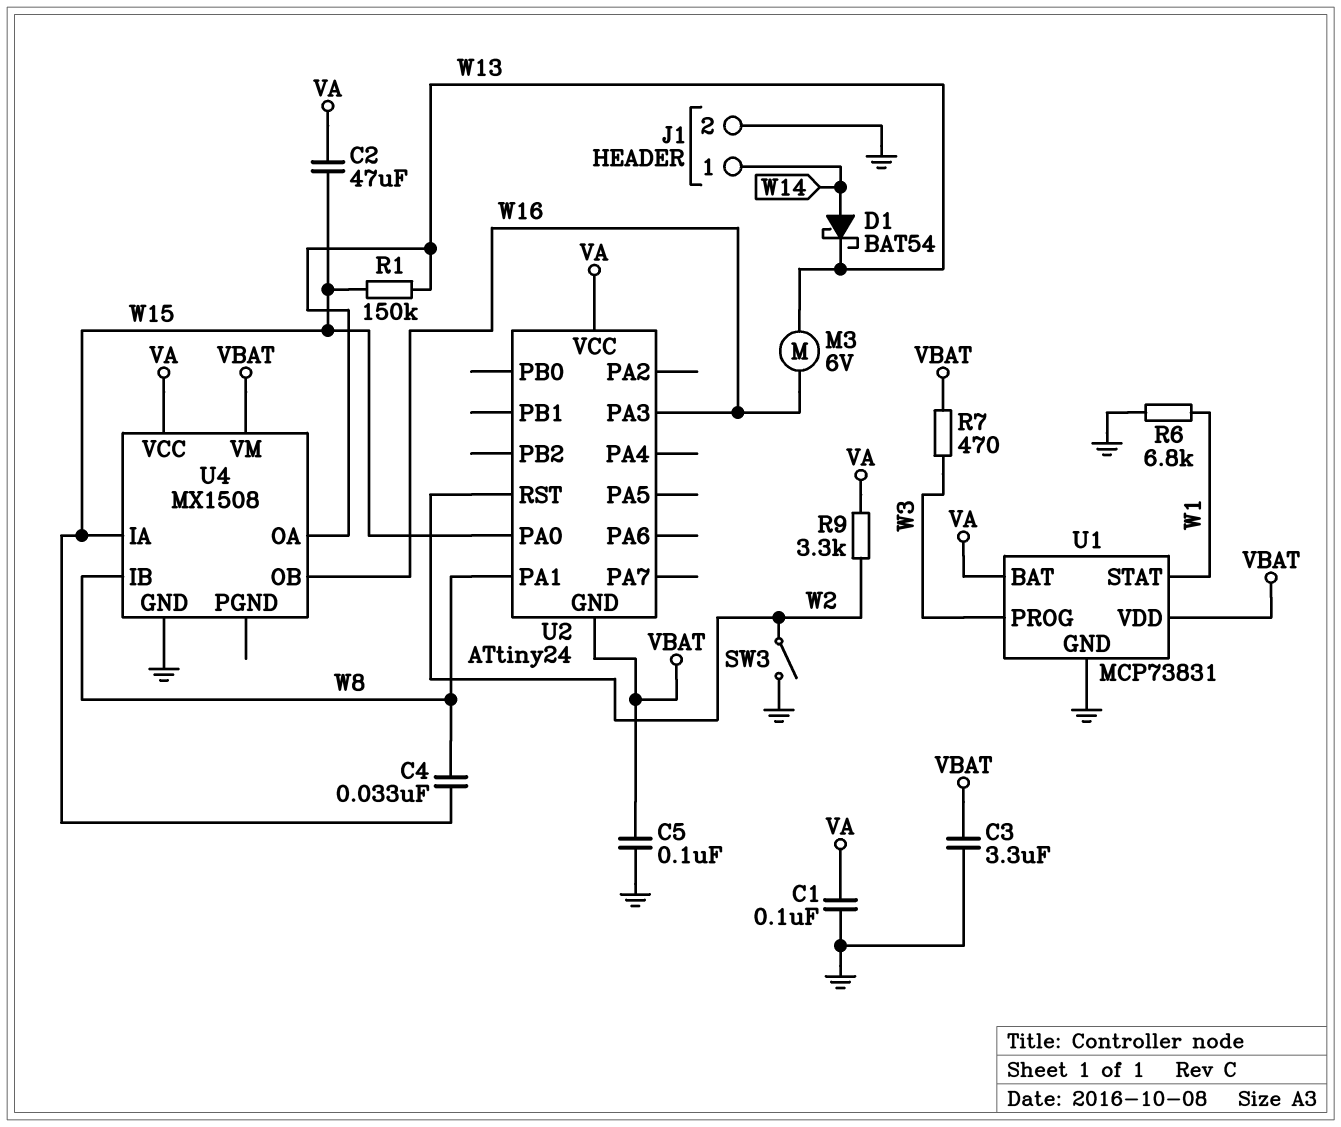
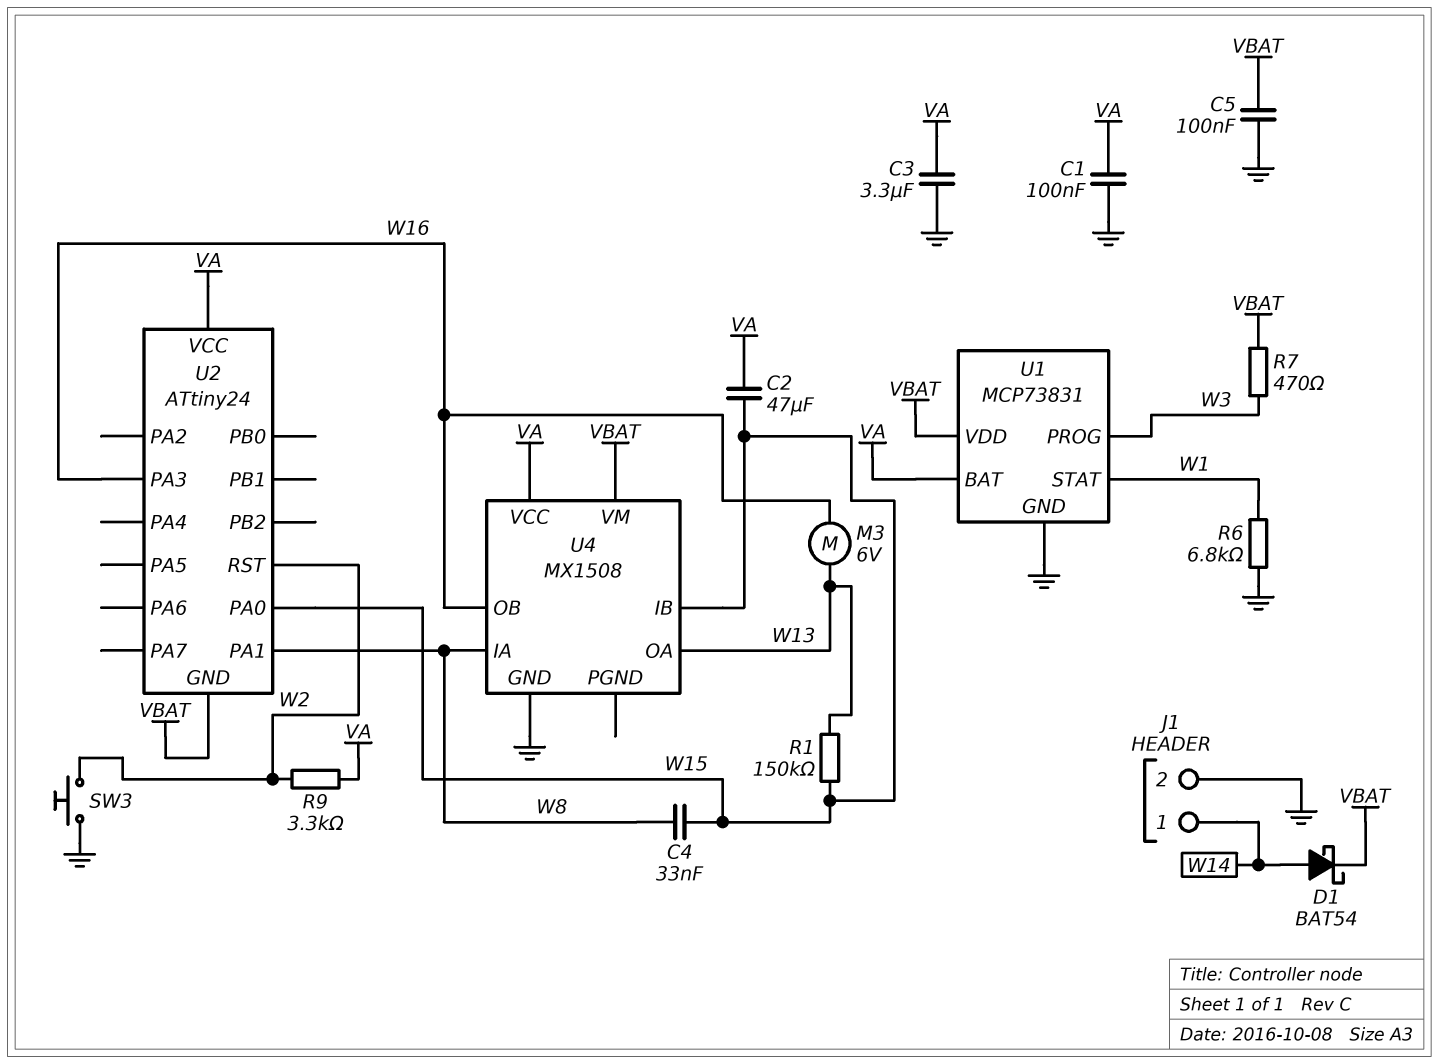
C3: 3.3uF (GND, VBAT) -> 3.3uF (GND, VA)
D1: schottky BAT54 (A W14, K W13) -> schottky BAT54 (A W14, K VBAT)
SW3: switch (GND, W2) -> button (GND, W2)
U4 pin IA: W15 -> W8
U4 pin IB: W8 -> W15

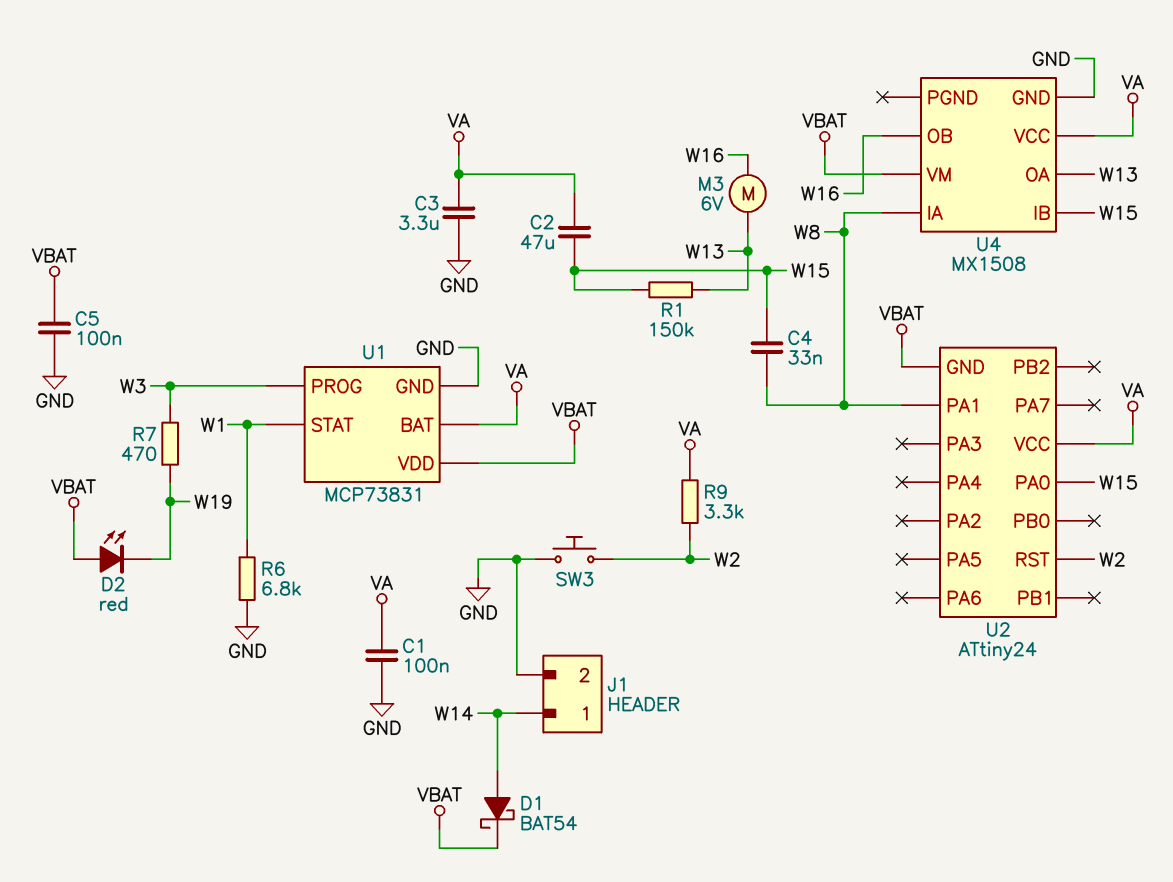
D2: none -> LED red (A VBAT, K W19)
R7: 470 (VBAT, W3) -> 470 (W3, W19)
U2 pin PA3: W16 -> none

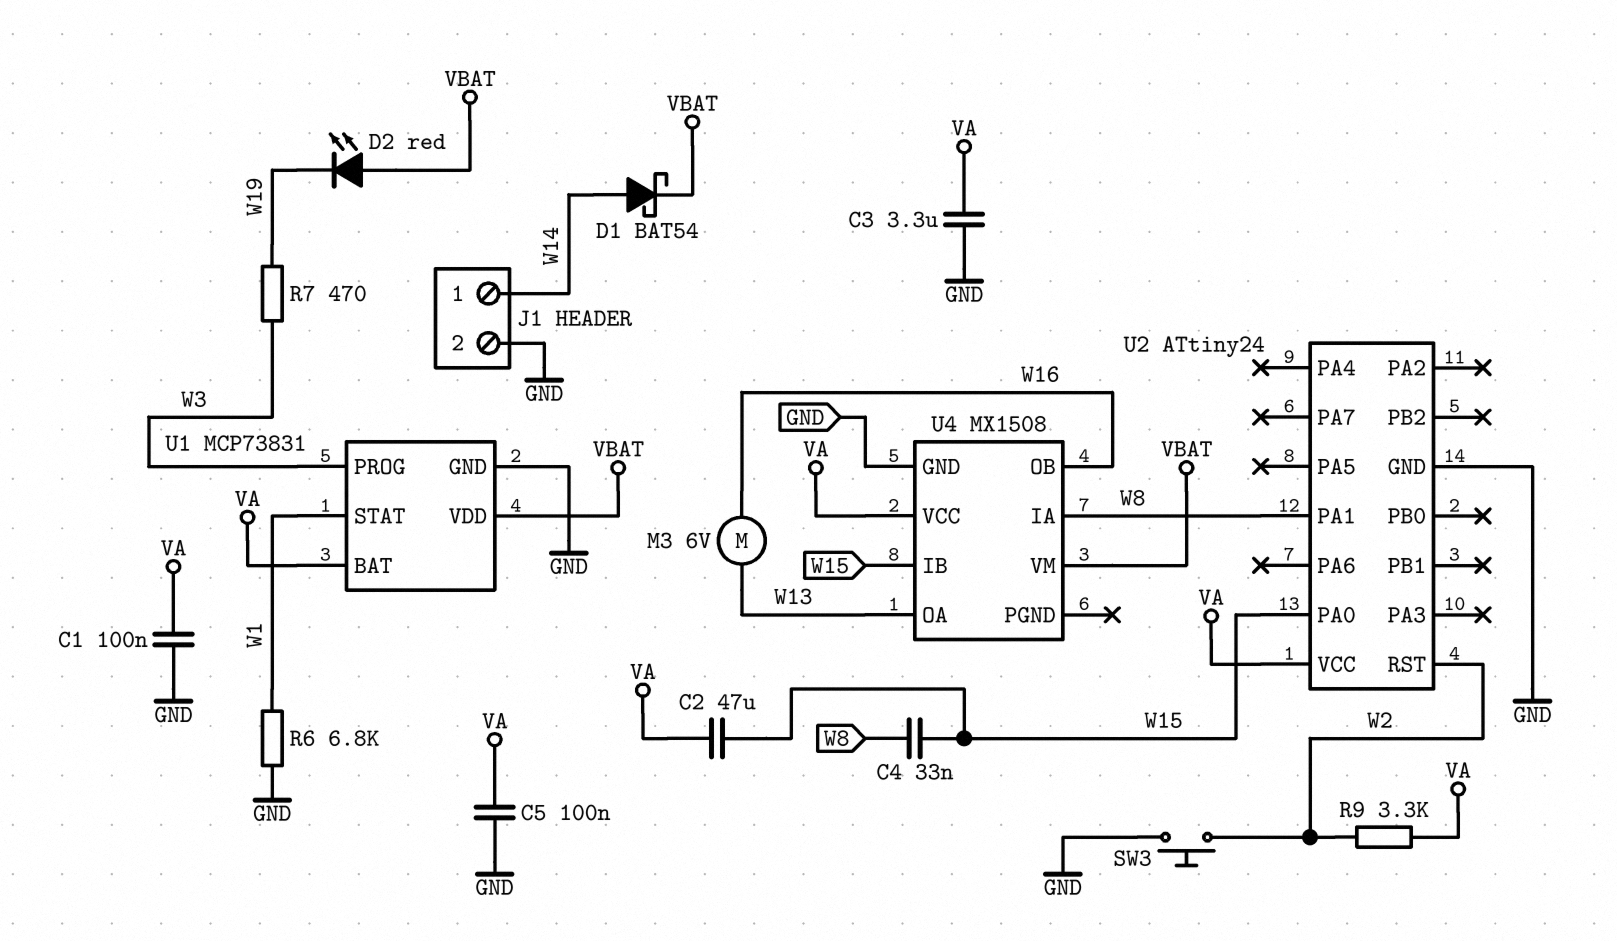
C5: 100nF (GND, VBAT) -> 100nF (GND, VA)
R1: 150k (W13, W15) -> none
U2 pin GND: VBAT -> GND

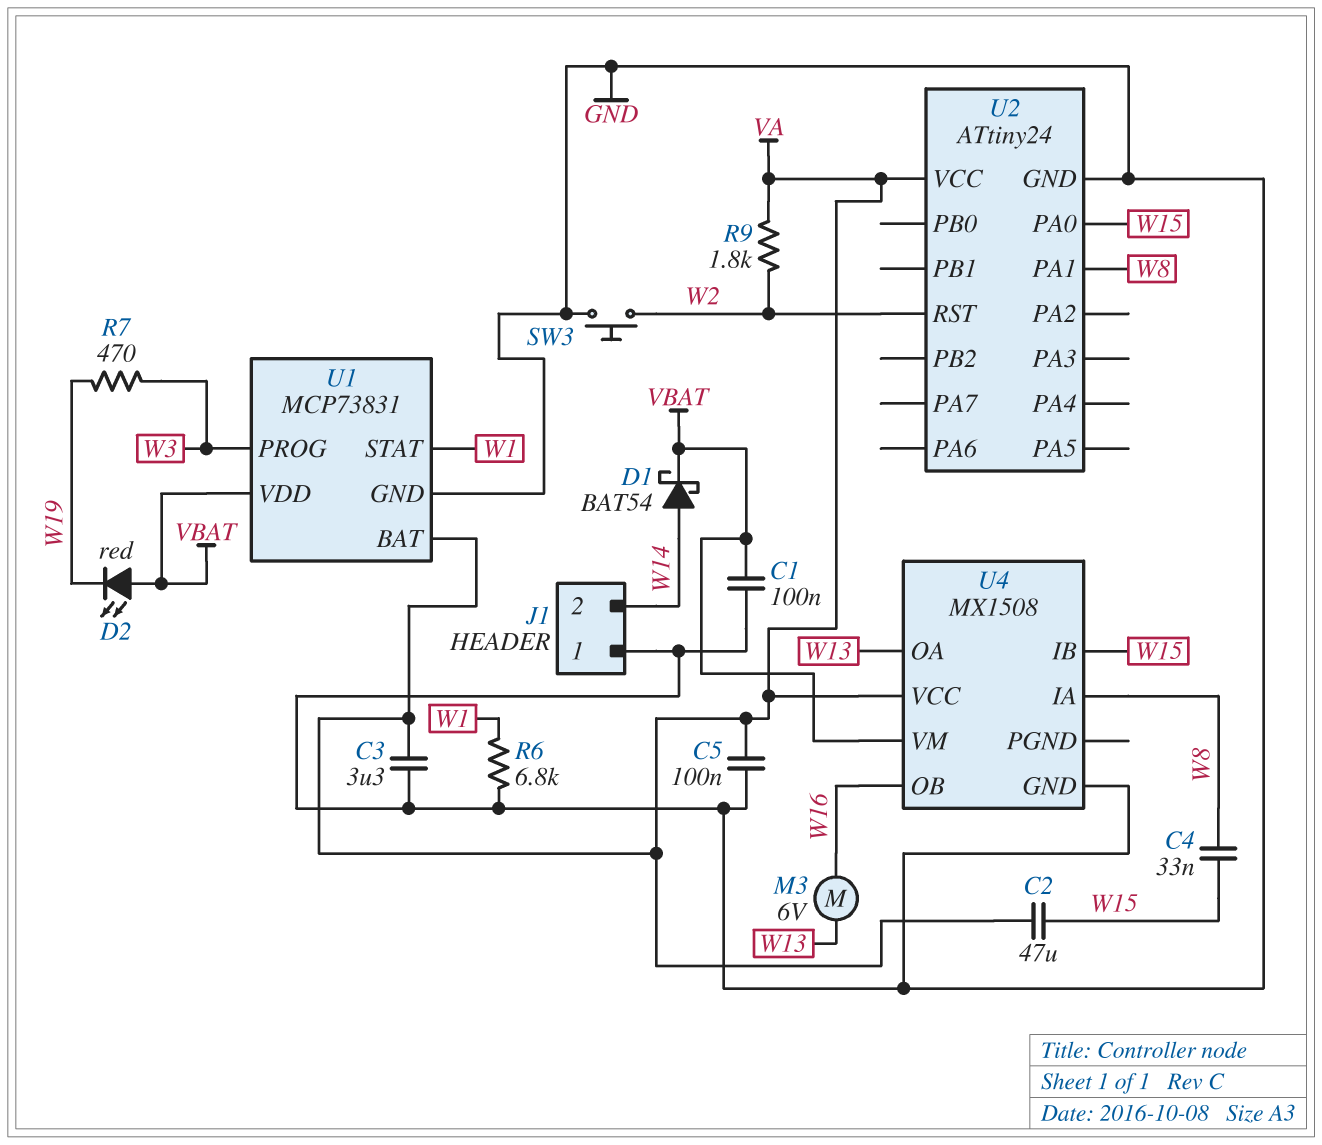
C1: 100nF (GND, VA) -> 100nF (GND, VBAT)
J1 pin 1: W14 -> GND
J1 pin 2: GND -> W14
R9: 3.3k (VA, W2) -> 1.8k (VA, W2)

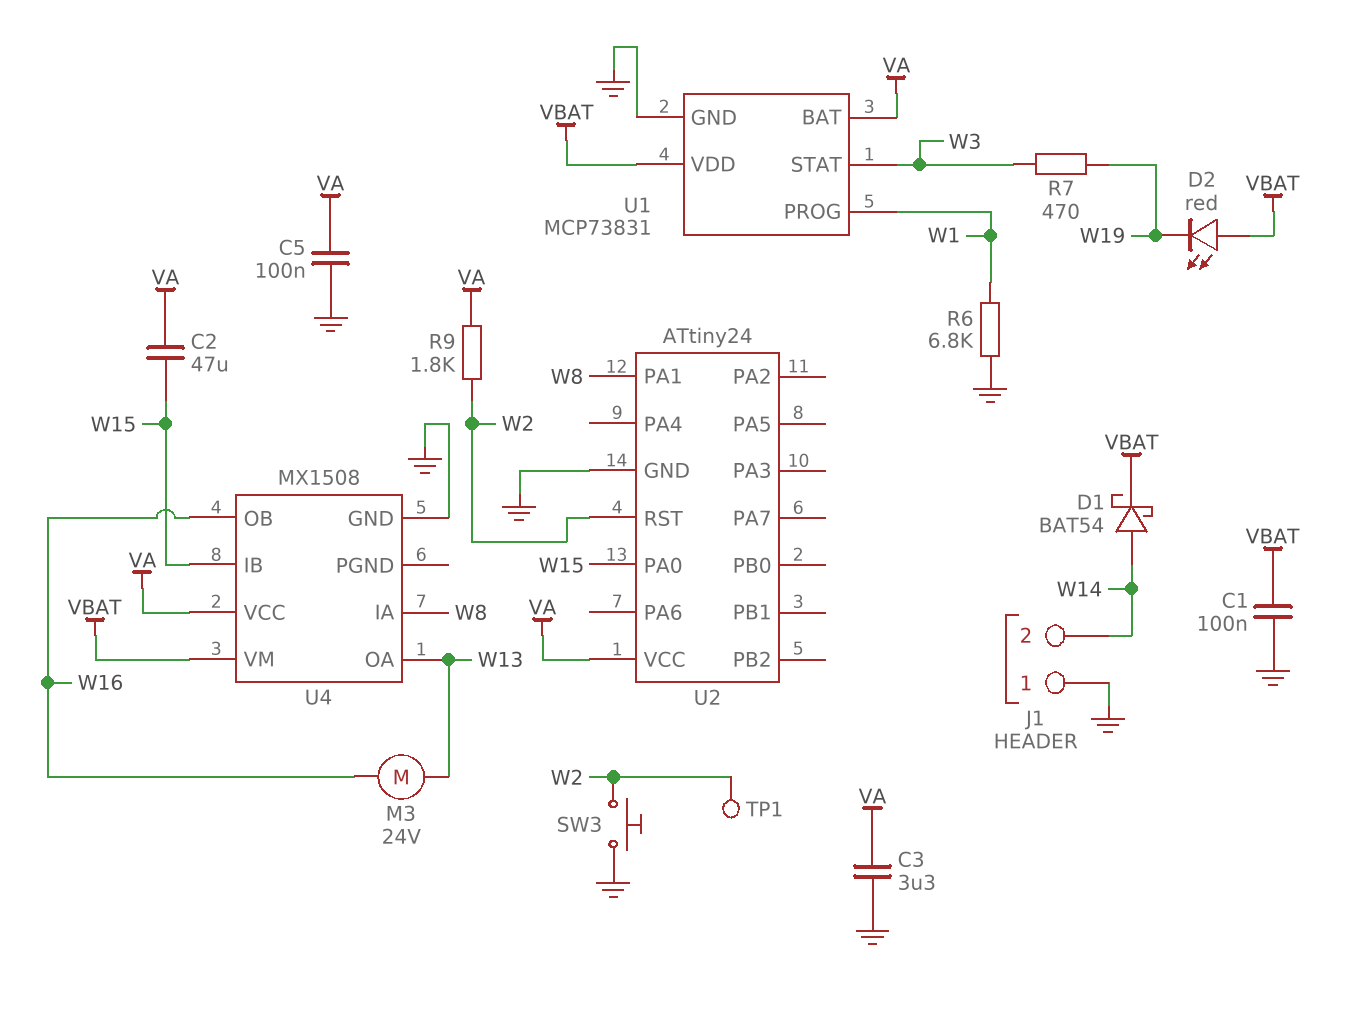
C4: 33nF (W8, W15) -> none
M3: motor 6V (W13, W16) -> motor 24V (W13, W16)
TP1: none -> test point (W2)
U1 pin PROG: W3 -> W1
U1 pin STAT: W1 -> W3

